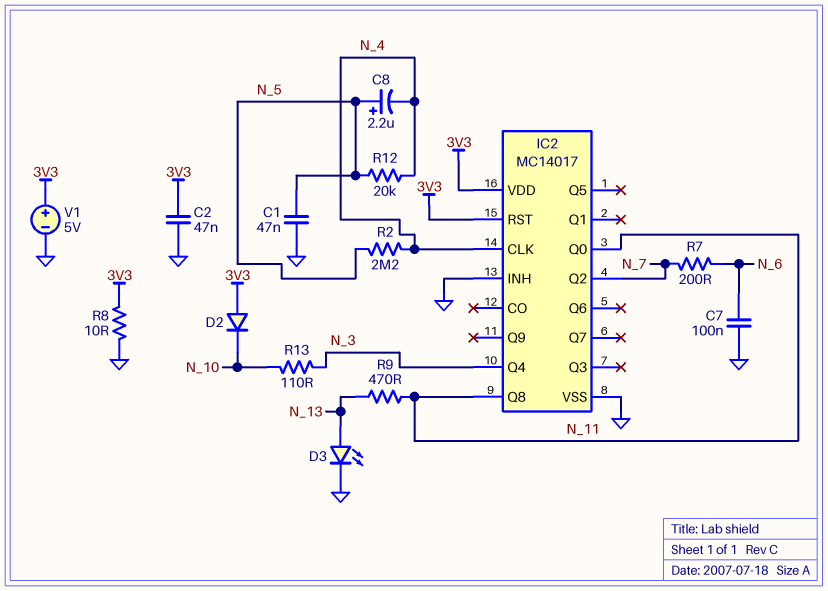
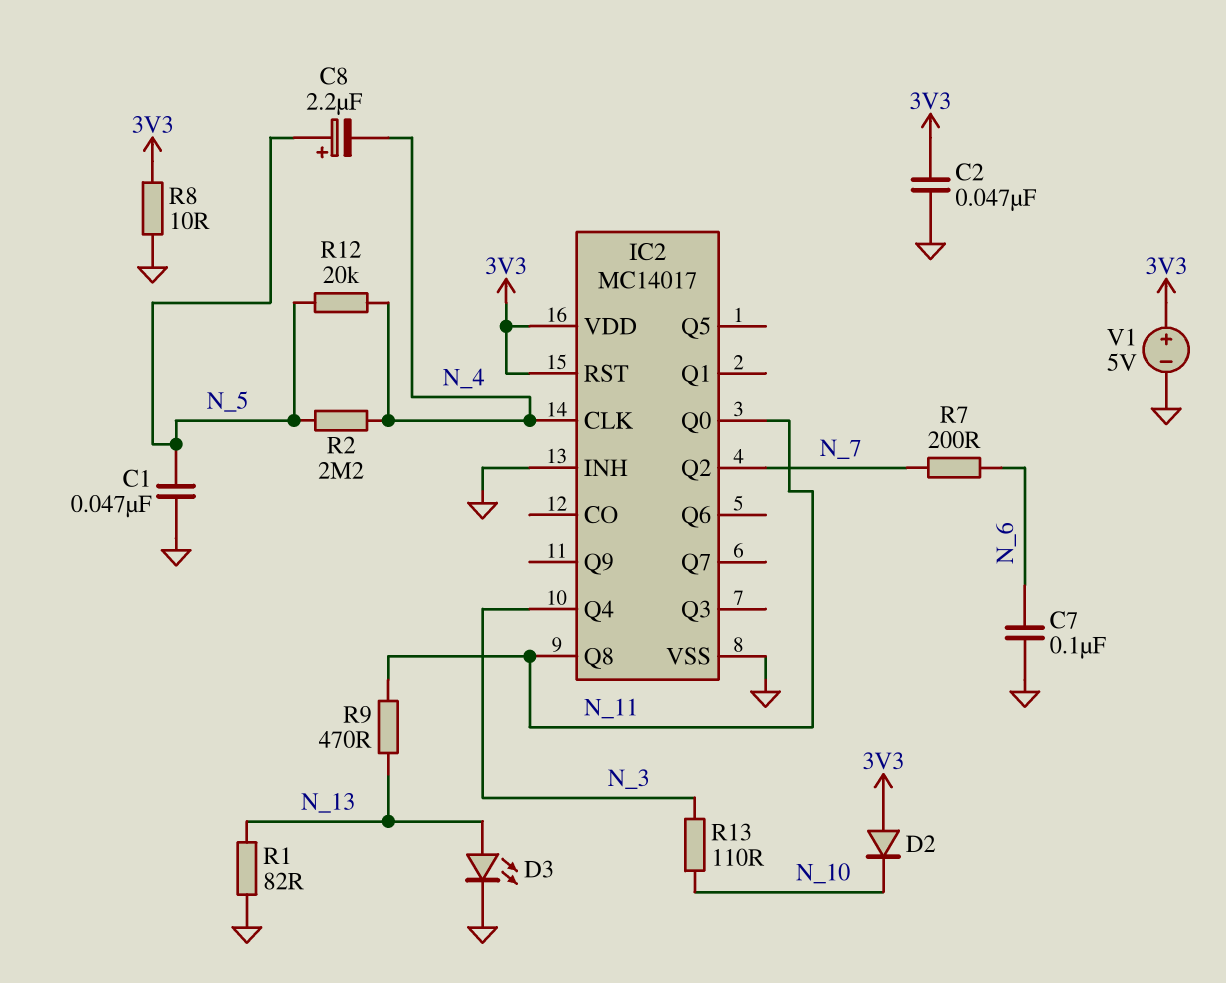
R1: none -> 82 (GND, N_13)

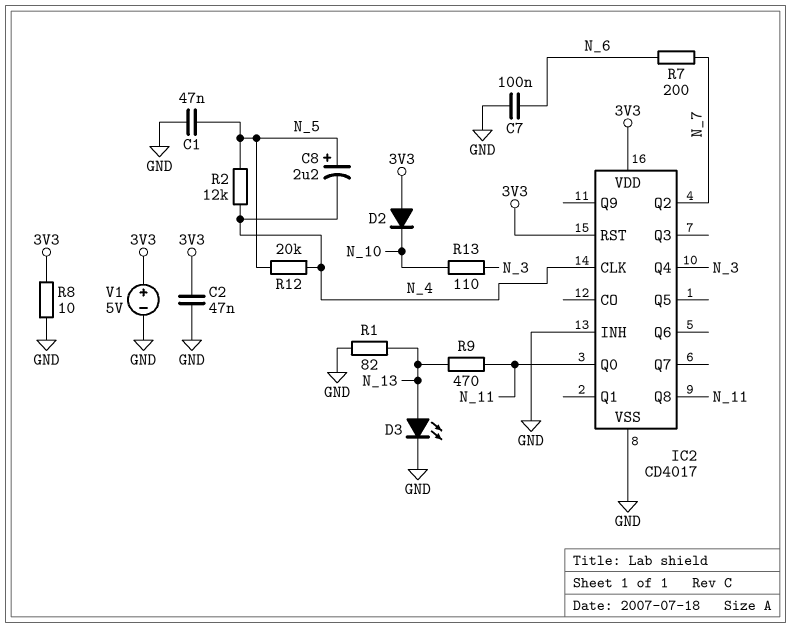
IC2: MC14017 -> CD4017
R2: 2.2M (N_4, N_5) -> 12k (N_4, N_5)

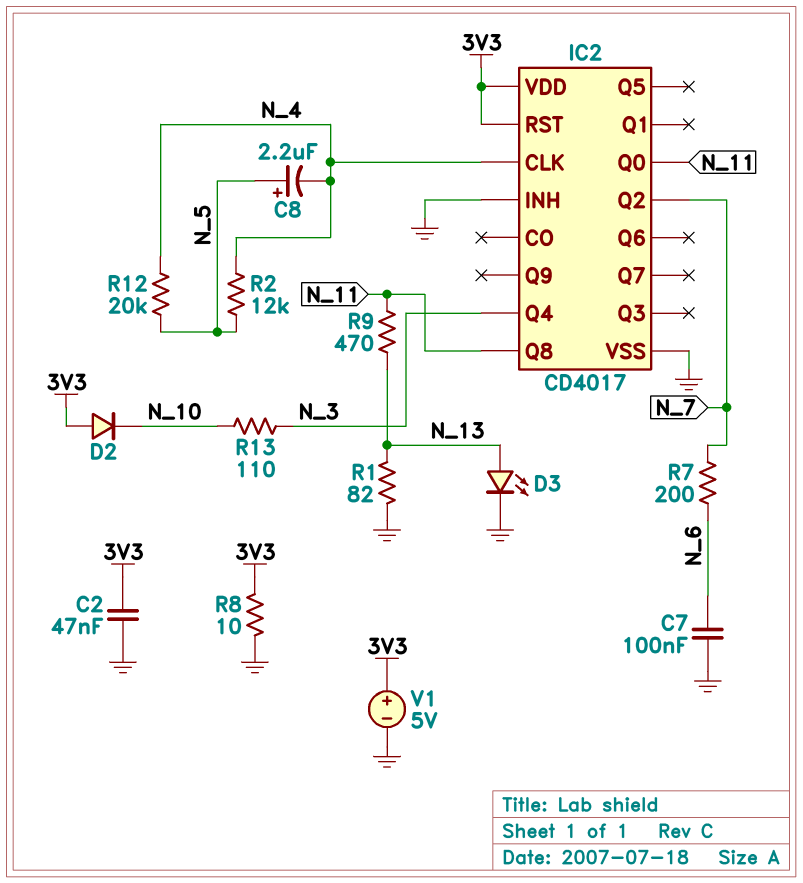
C1: 47nF (GND, N_5) -> none

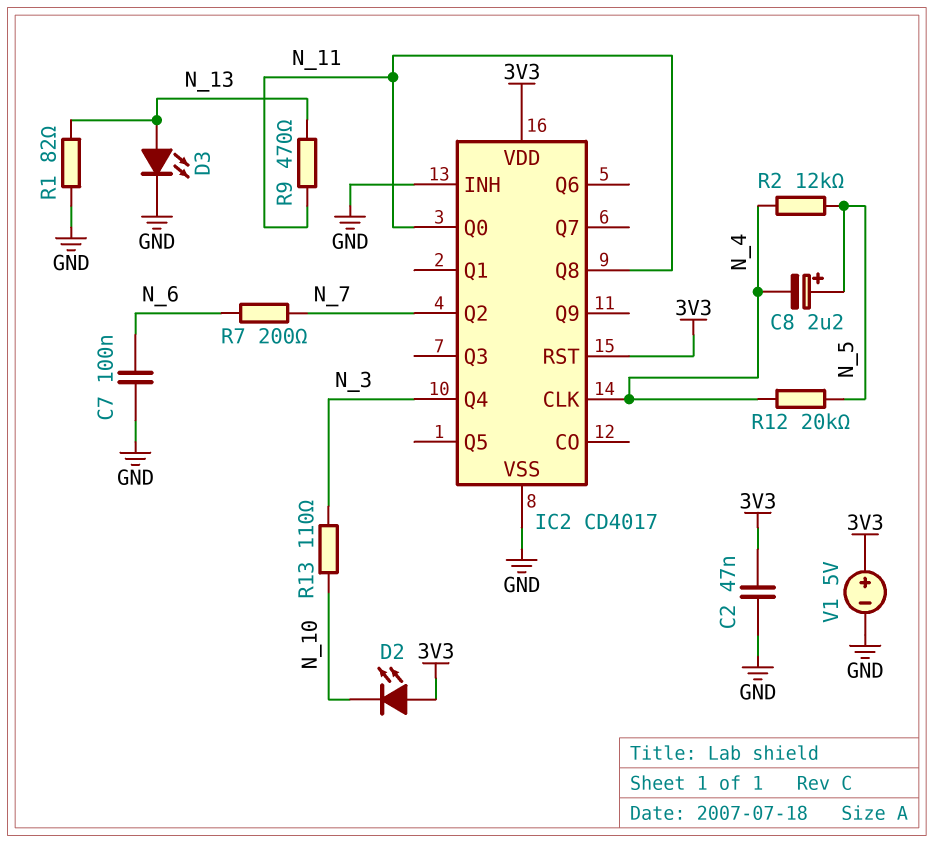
D2: diode (A 3V3, K N_10) -> LED (A 3V3, K N_10)
R8: 10 (3V3, GND) -> none

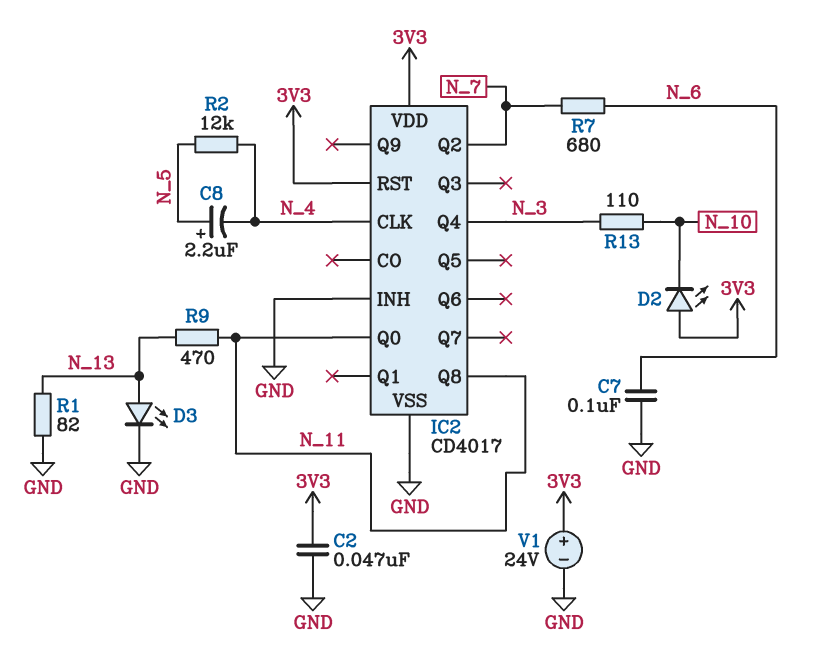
R7: 200 (N_6, N_7) -> 680 (N_6, N_7)
R12: 20k (N_4, N_5) -> none
V1: 5V (plus 3V3, minus GND) -> 24V (plus 3V3, minus GND)

